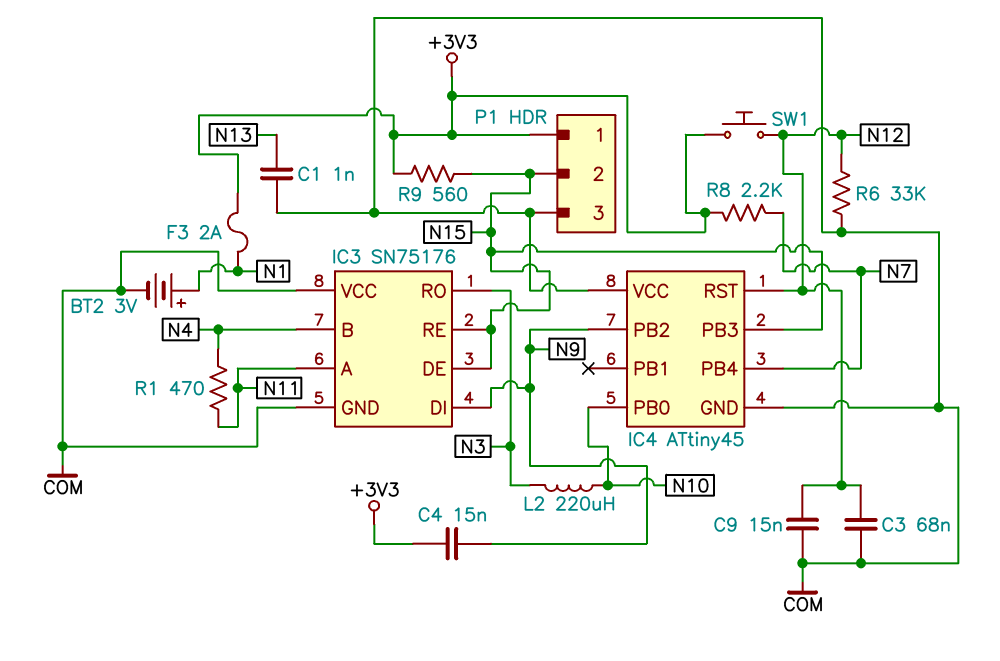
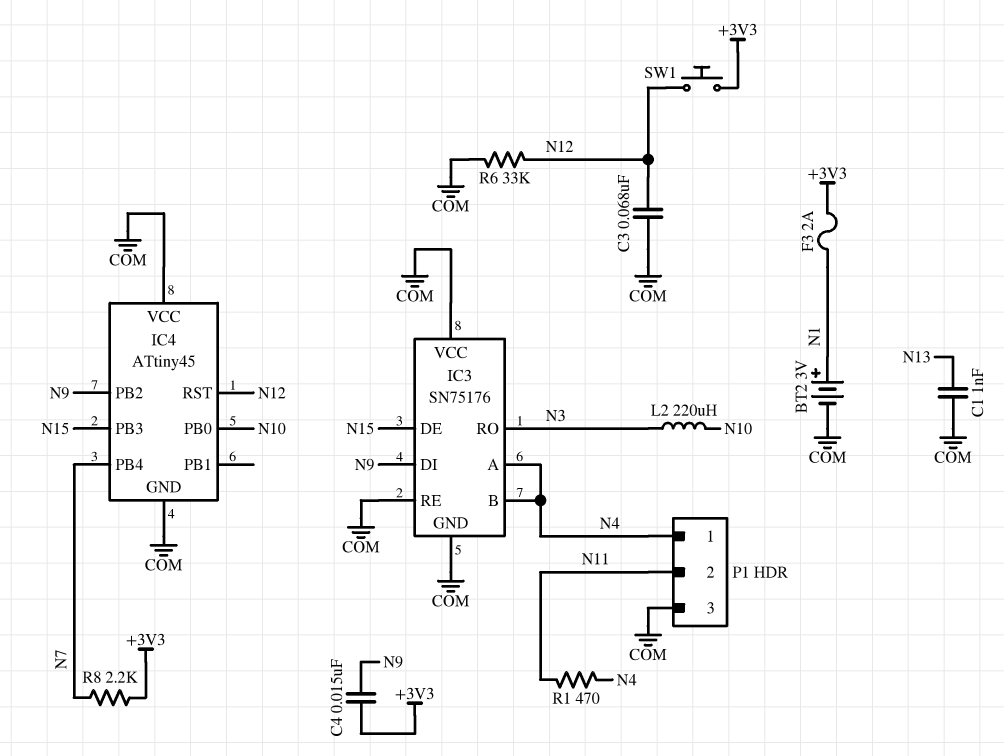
C9: 15nF (COM, N12) -> none
IC3 pin A: N11 -> N4
IC3 pin RE: N15 -> COM
P1 pin 1: +3V3 -> N4
P1 pin 2: N15 -> N11
R9: 560 (+3V3, N15) -> none

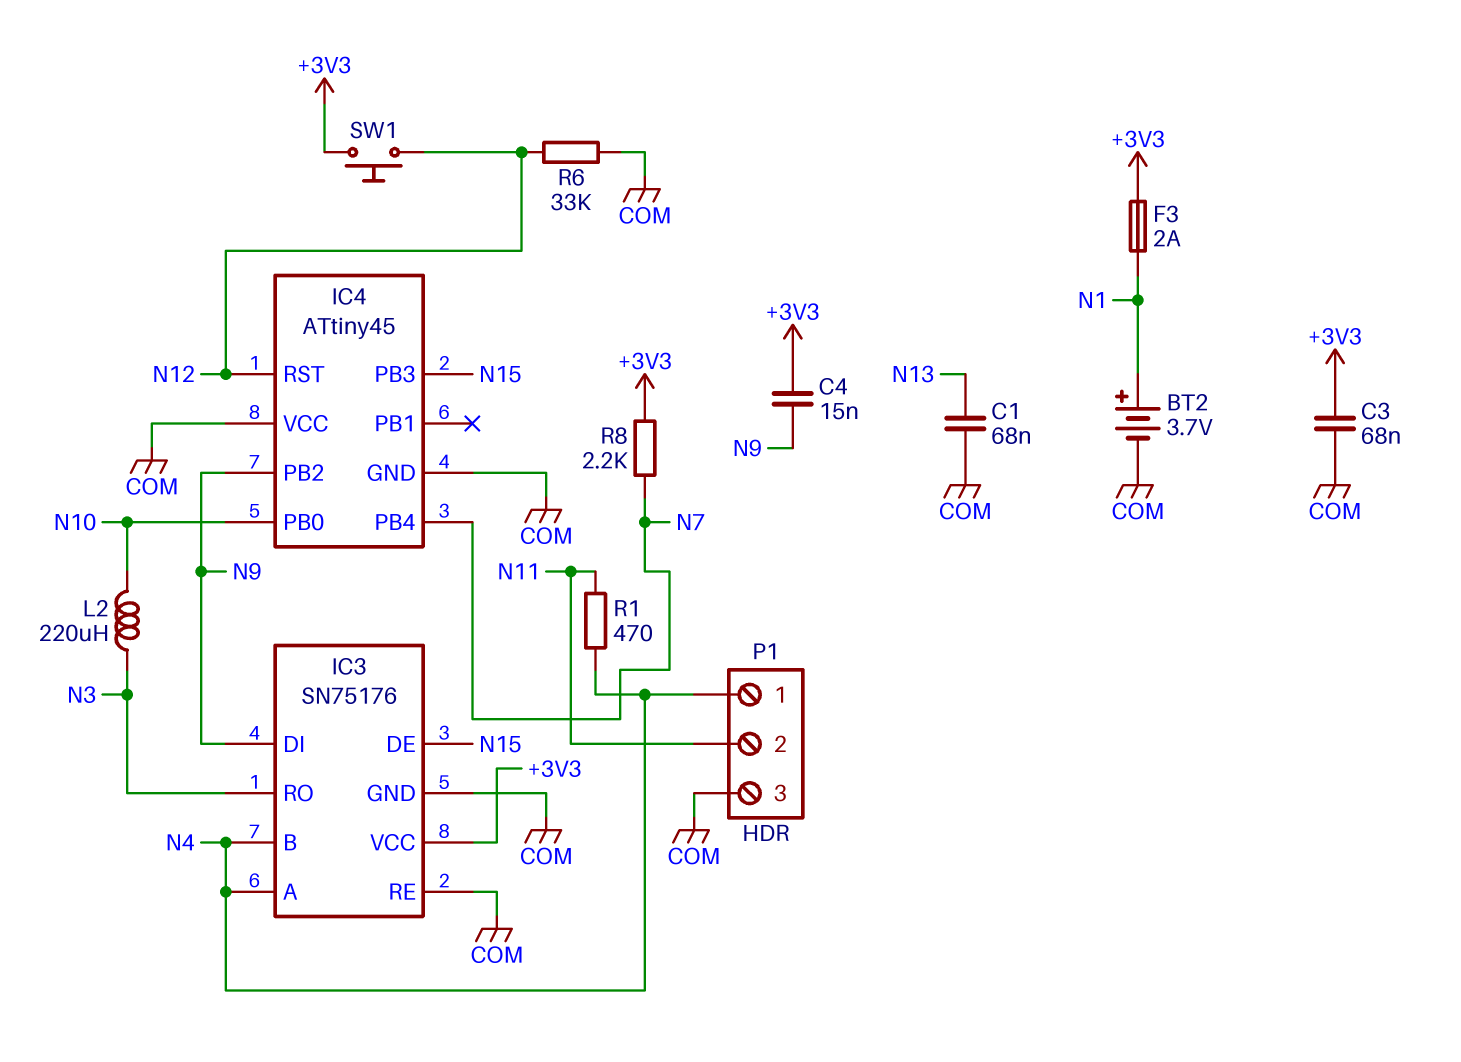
BT2: 3V (plus N1, minus COM) -> 3.7V (plus N1, minus COM)
C1: 1nF (COM, N13) -> 68nF (COM, N13)
C3: 68nF (COM, N12) -> 68nF (+3V3, COM)
IC3 pin VCC: COM -> +3V3

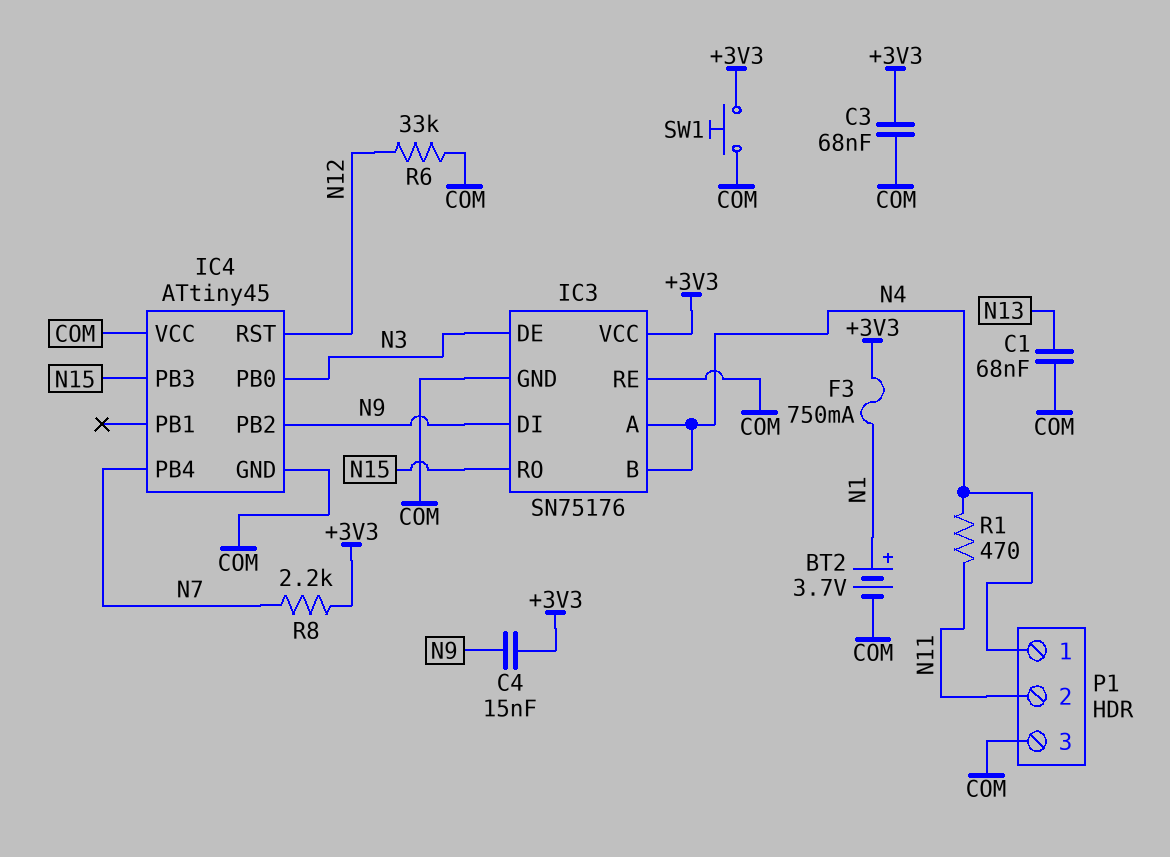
F3: 2A (+3V3, N1) -> 750mA (+3V3, N1)
IC3 pin DE: N15 -> N3
IC3 pin RO: N3 -> N15
IC4 pin PB0: N10 -> N3
L2: 220uH (N3, N10) -> none
SW1: button (+3V3, N12) -> button (+3V3, COM)

